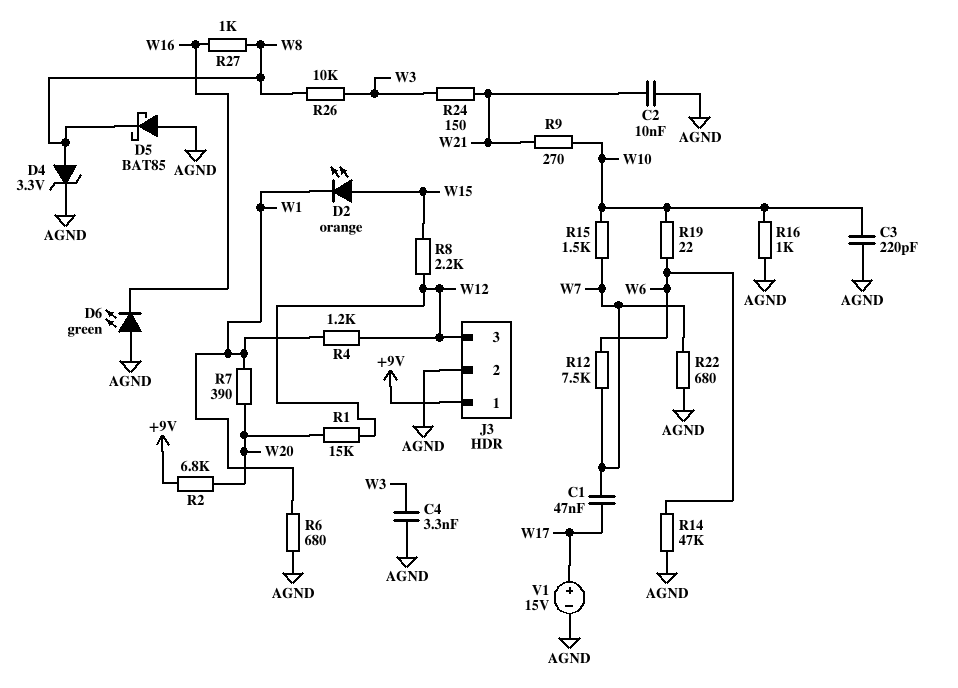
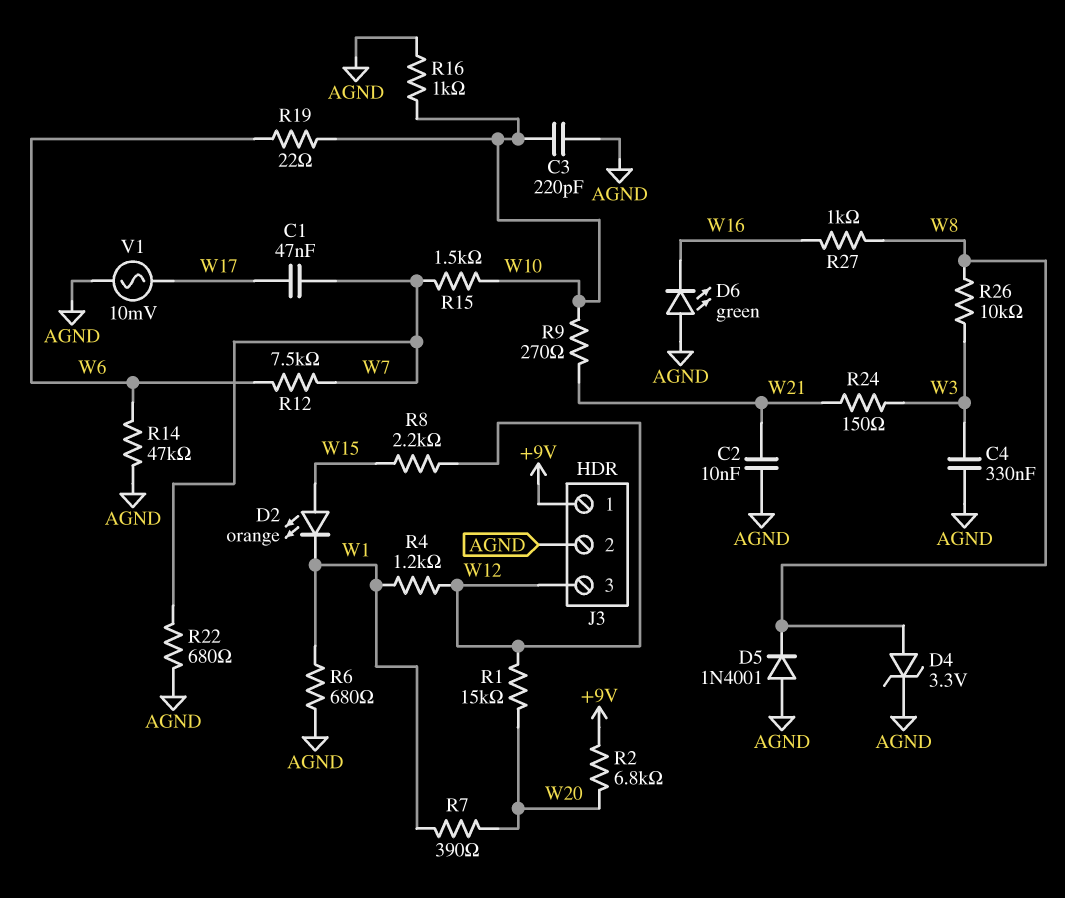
C4: 3.3nF (AGND, W3) -> 330nF (AGND, W3)
D5: schottky BAT85 (A AGND, K W8) -> diode 1N4001 (A AGND, K W8)
V1: 15V (plus W17, minus AGND) -> AC 10mV (AGND, W17)

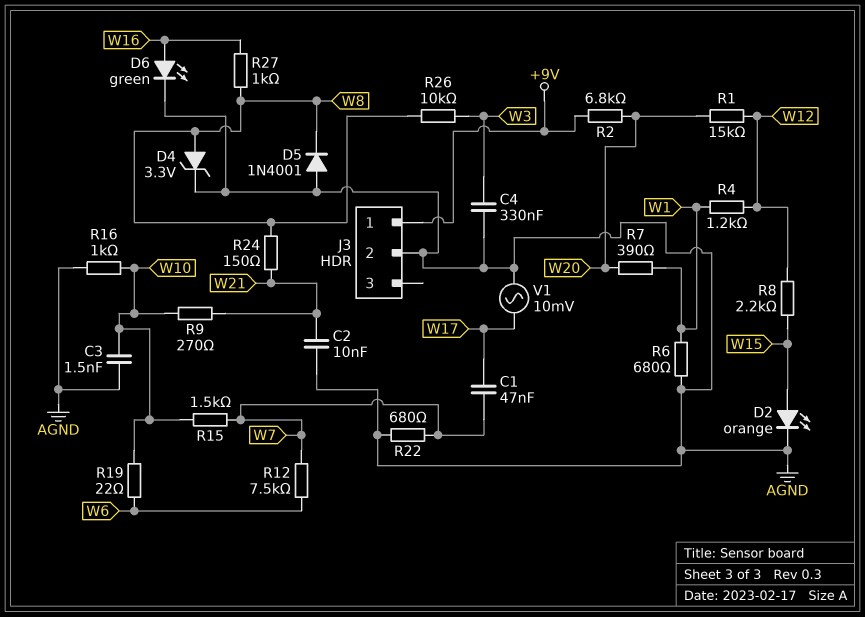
C3: 220pF (AGND, W10) -> 1.5nF (AGND, W10)
D2: LED orange (A W15, K W1) -> LED orange (A W15, K AGND)
D6: LED green (A AGND, K W16) -> LED green (A W16, K AGND)
J3 pin 3: W12 -> none
R14: 47k (AGND, W6) -> none
R24: 150 (W3, W21) -> 150 (W8, W21)

